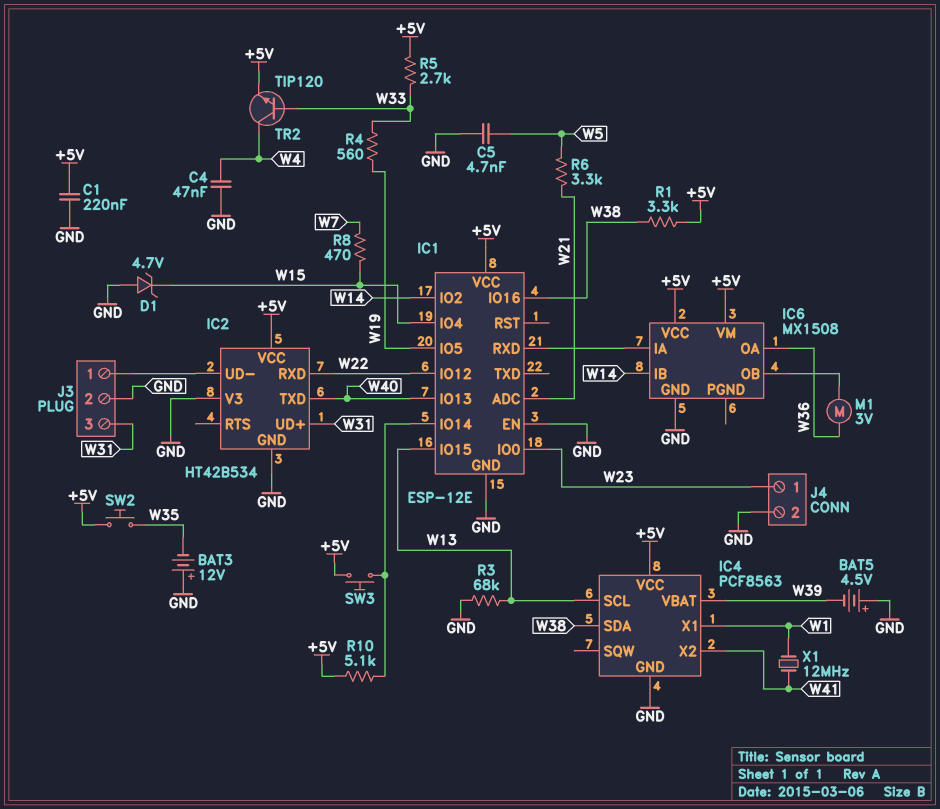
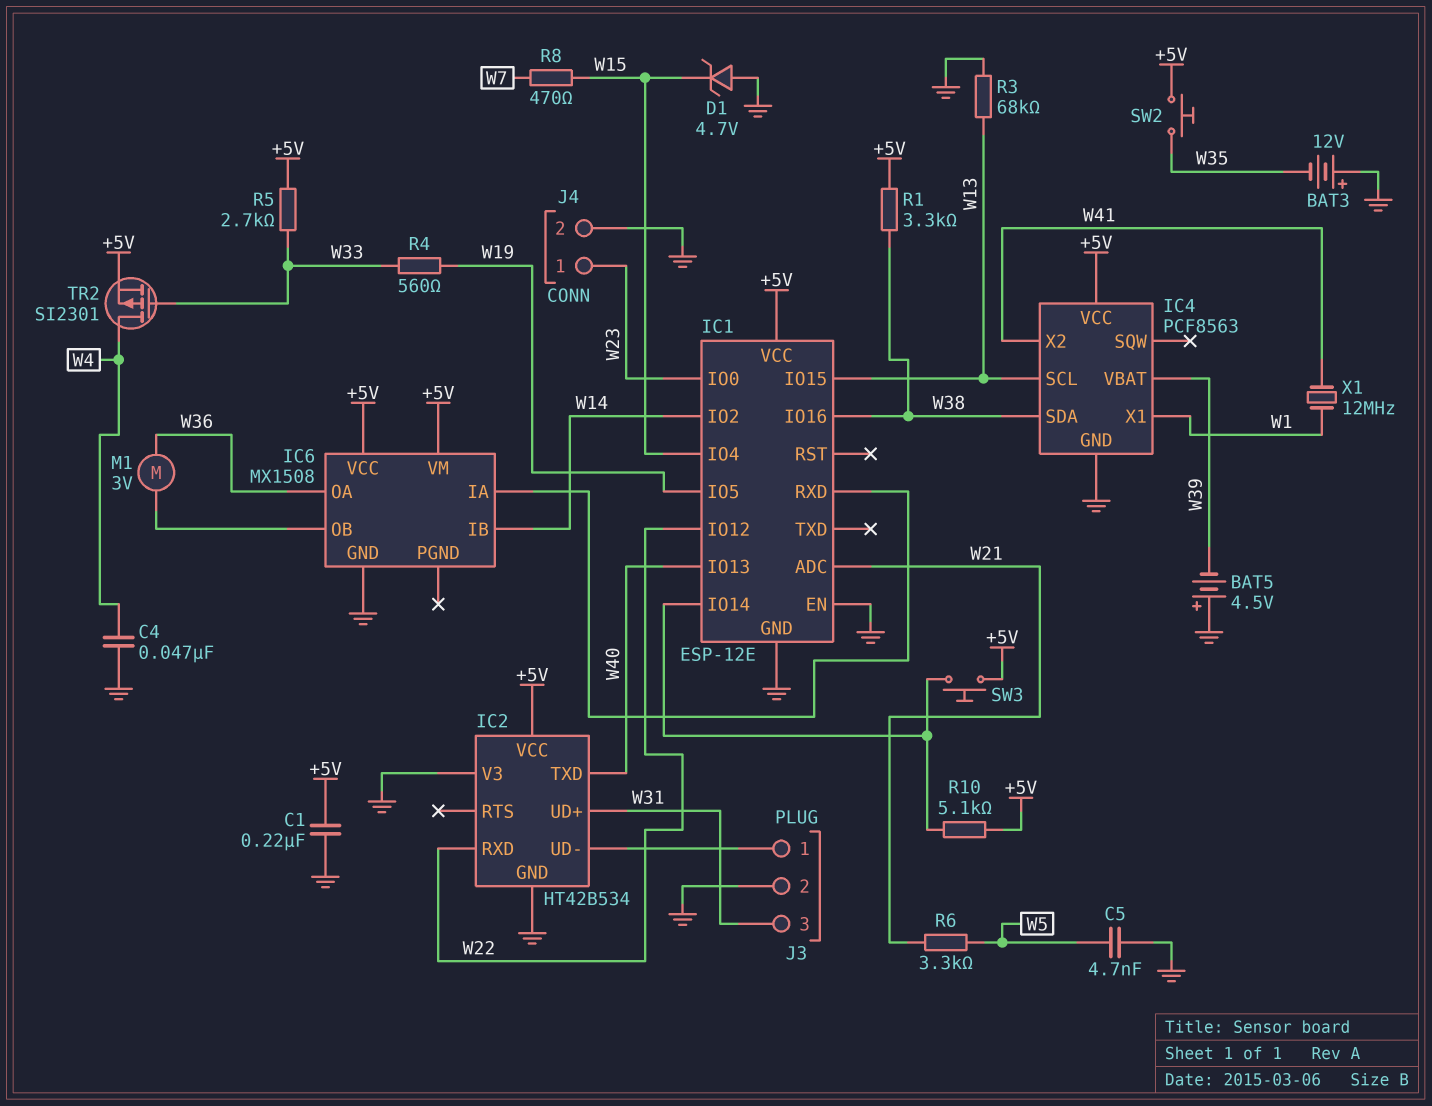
TR2: NPN TIP120 (B W33, C W4, E +5V) -> PMOS SI2301 (G W33, D W4, S +5V)

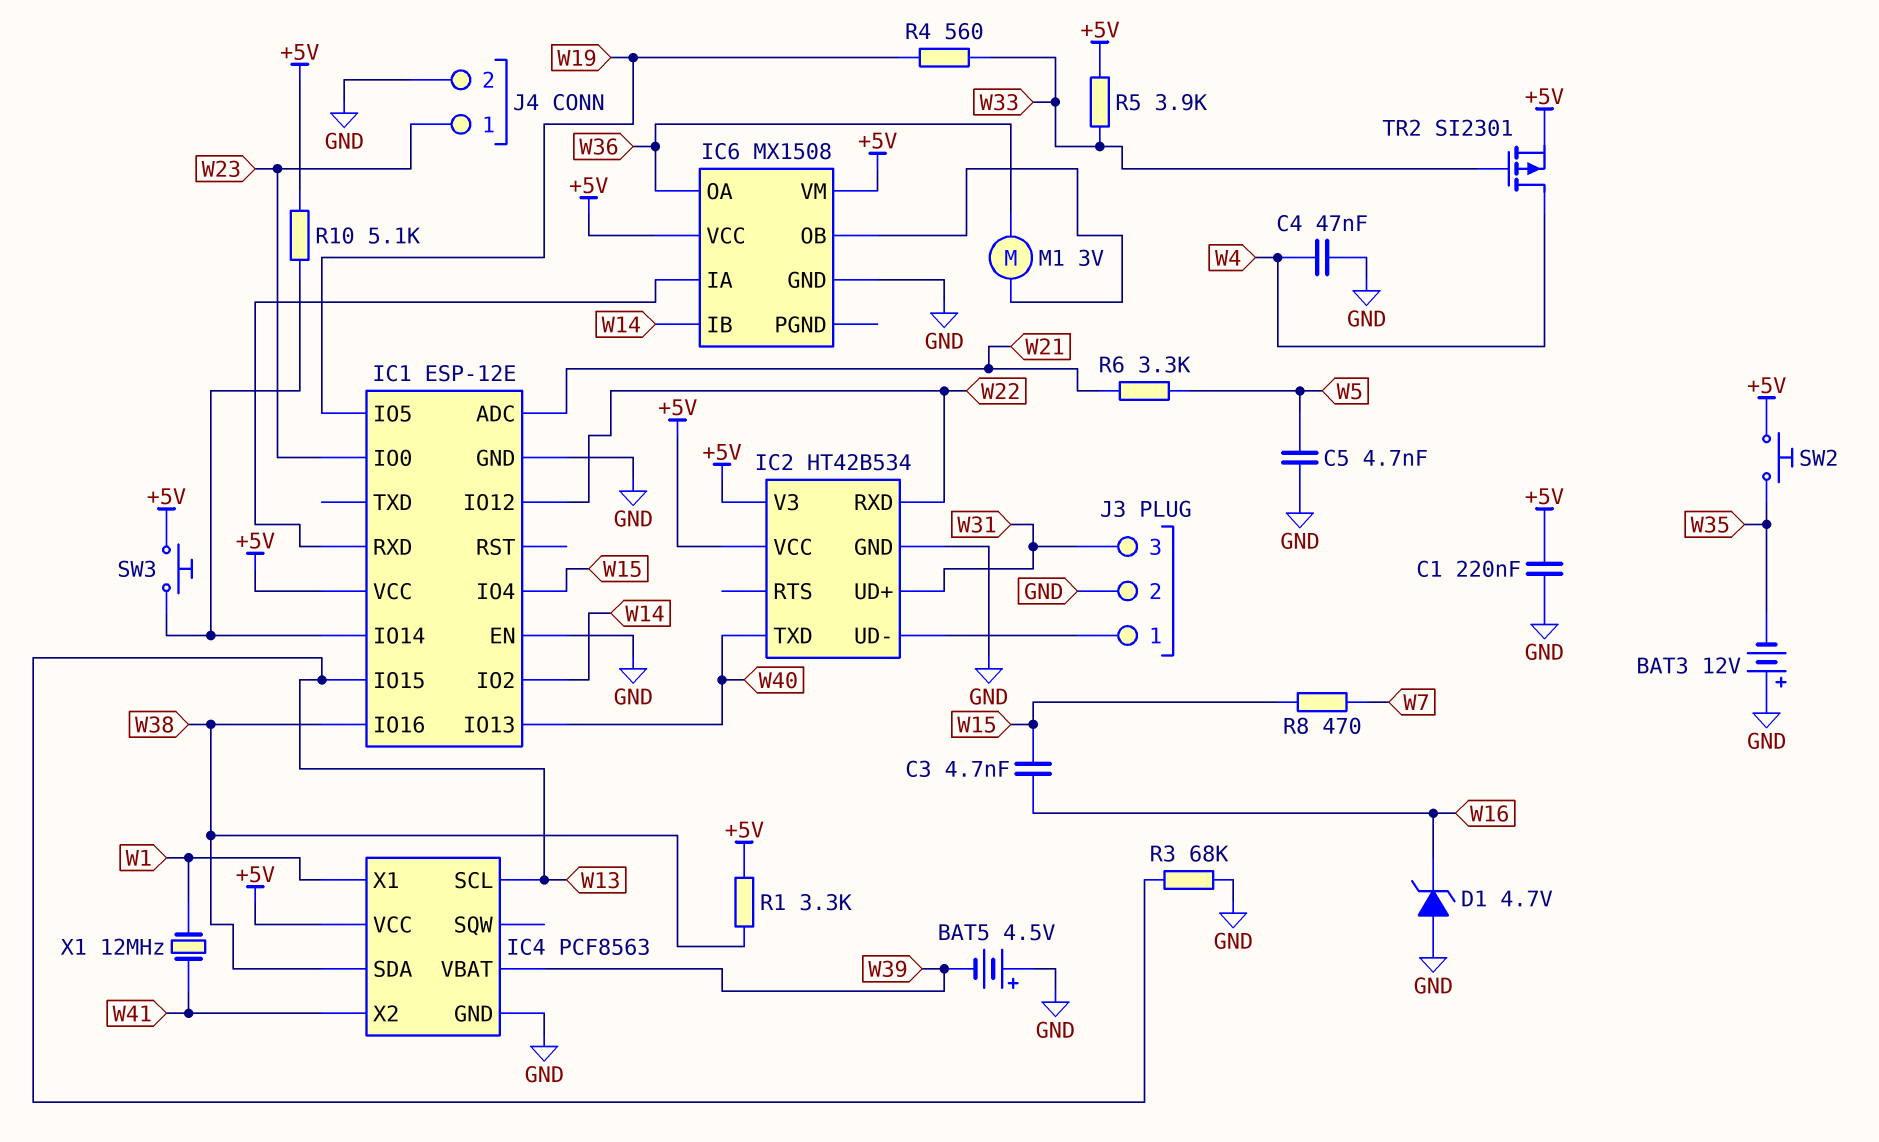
C3: none -> 4.7nF (W15, W16)
D1: zener 4.7V (A GND, K W15) -> zener 4.7V (A GND, K W16)
IC2 pin V3: GND -> +5V
R5: 2.7k (+5V, W33) -> 3.9k (+5V, W33)

